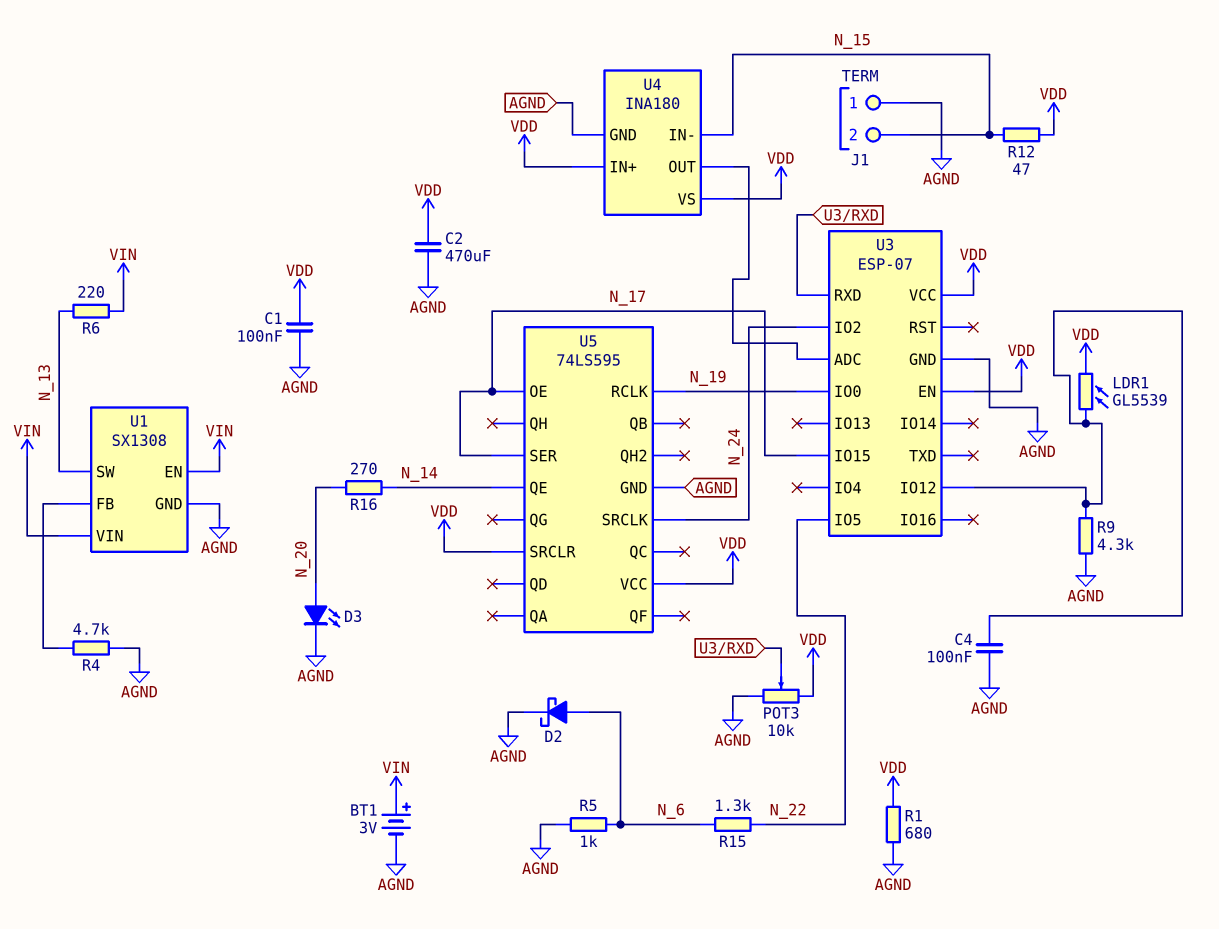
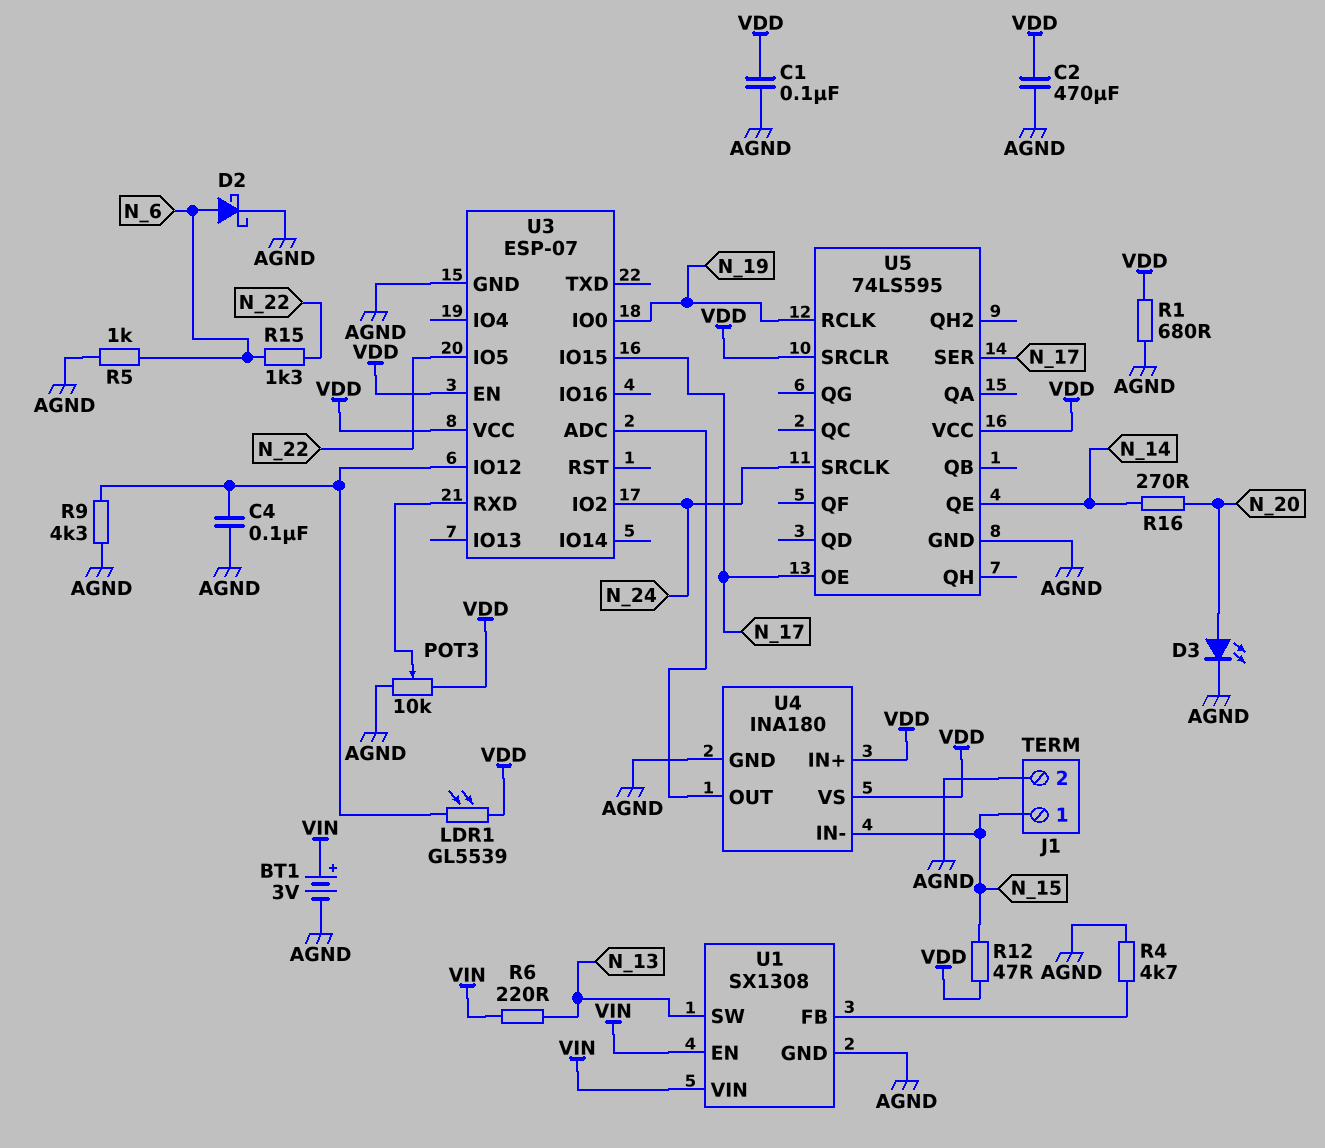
J1 pin 1: AGND -> N_15
J1 pin 2: N_15 -> AGND

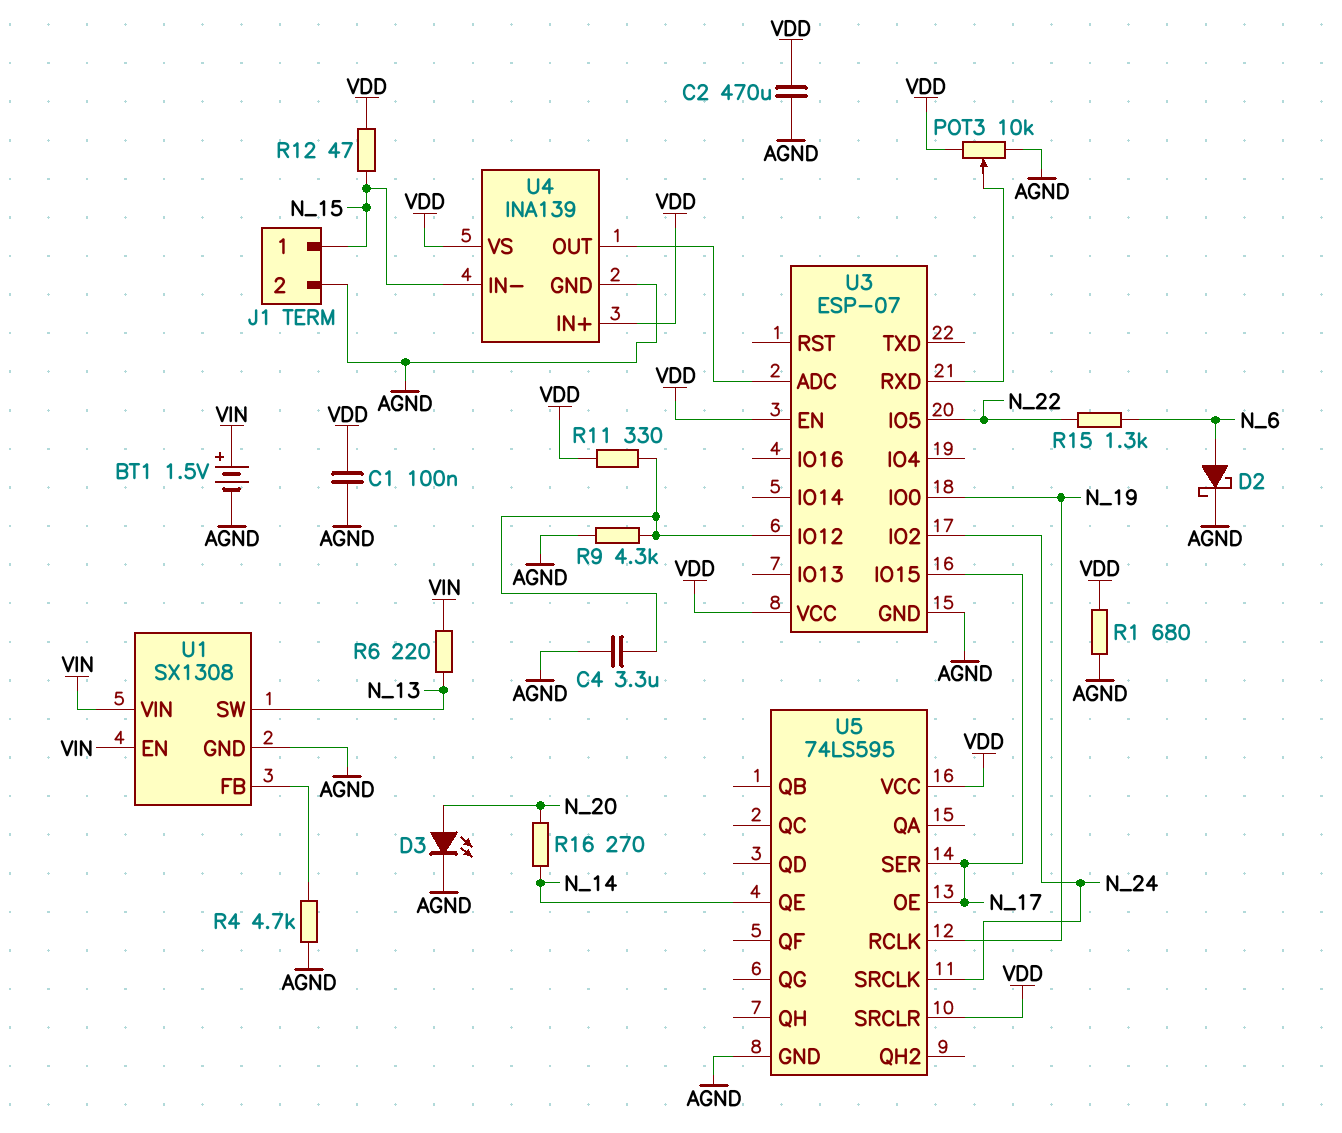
BT1: 3V (plus VIN, minus AGND) -> 1.5V (plus VIN, minus AGND)
C4: 100nF (AGND, U3/IO12) -> 3.3uF (AGND, U3/IO12)
LDR1: GL5539 (U3/IO12, VDD) -> none
R5: 1k (AGND, N_6) -> none
R11: none -> 330 (U3/IO12, VDD)
U4: INA180 -> INA139

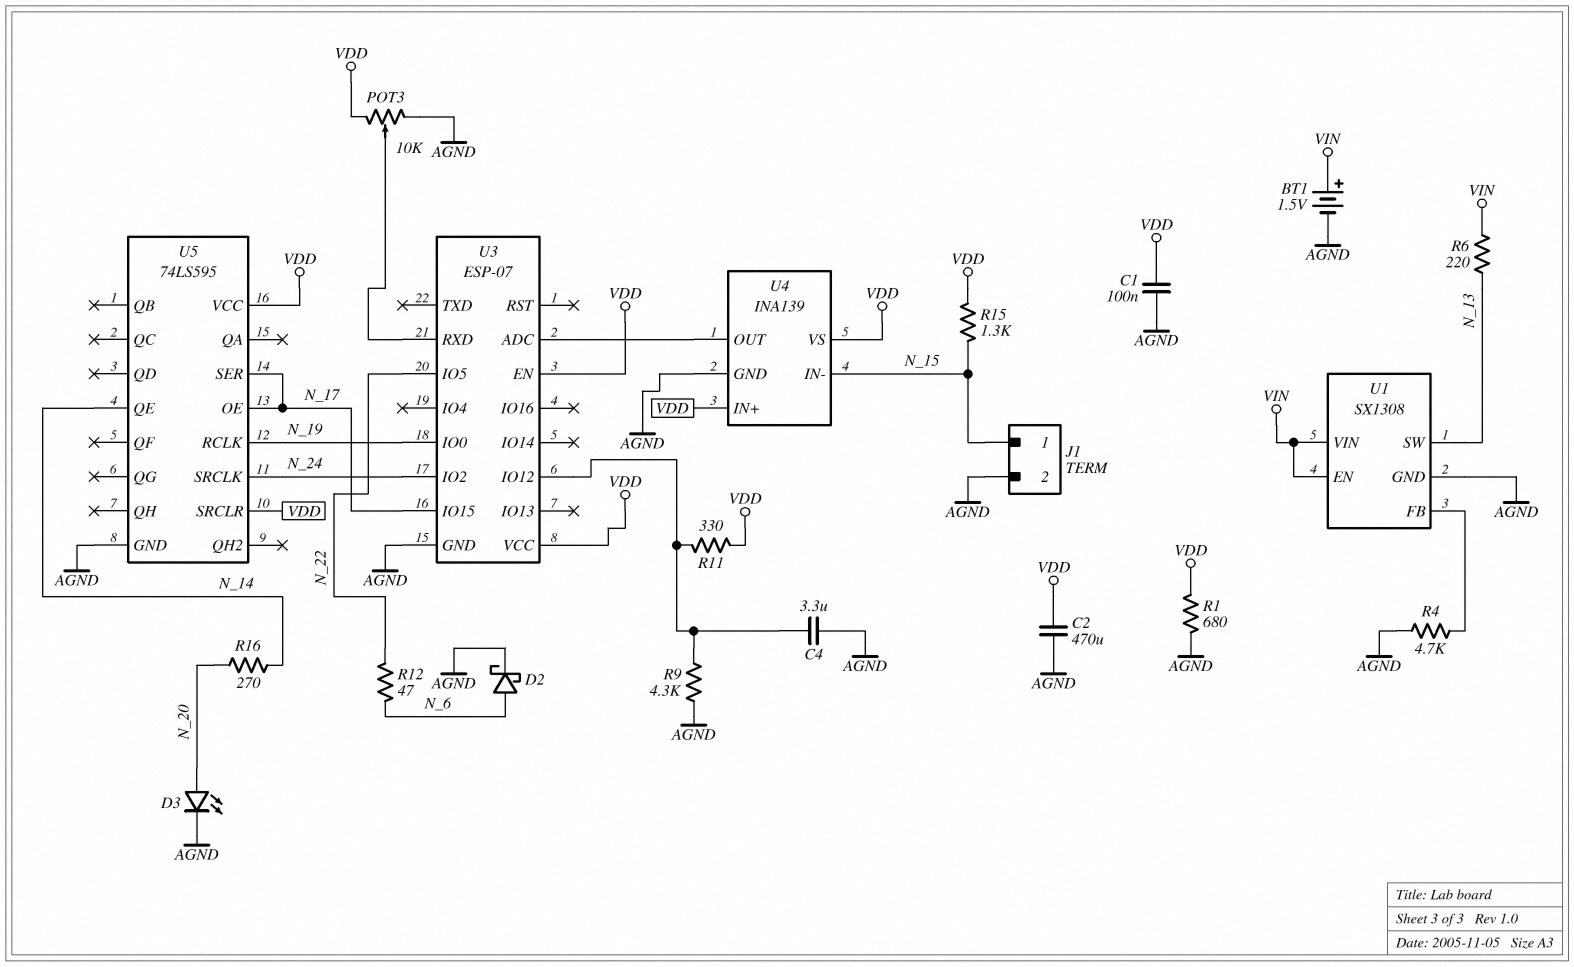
R12: 47 (N_15, VDD) -> 47 (N_6, N_22)
R15: 1.3k (N_6, N_22) -> 1.3k (N_15, VDD)

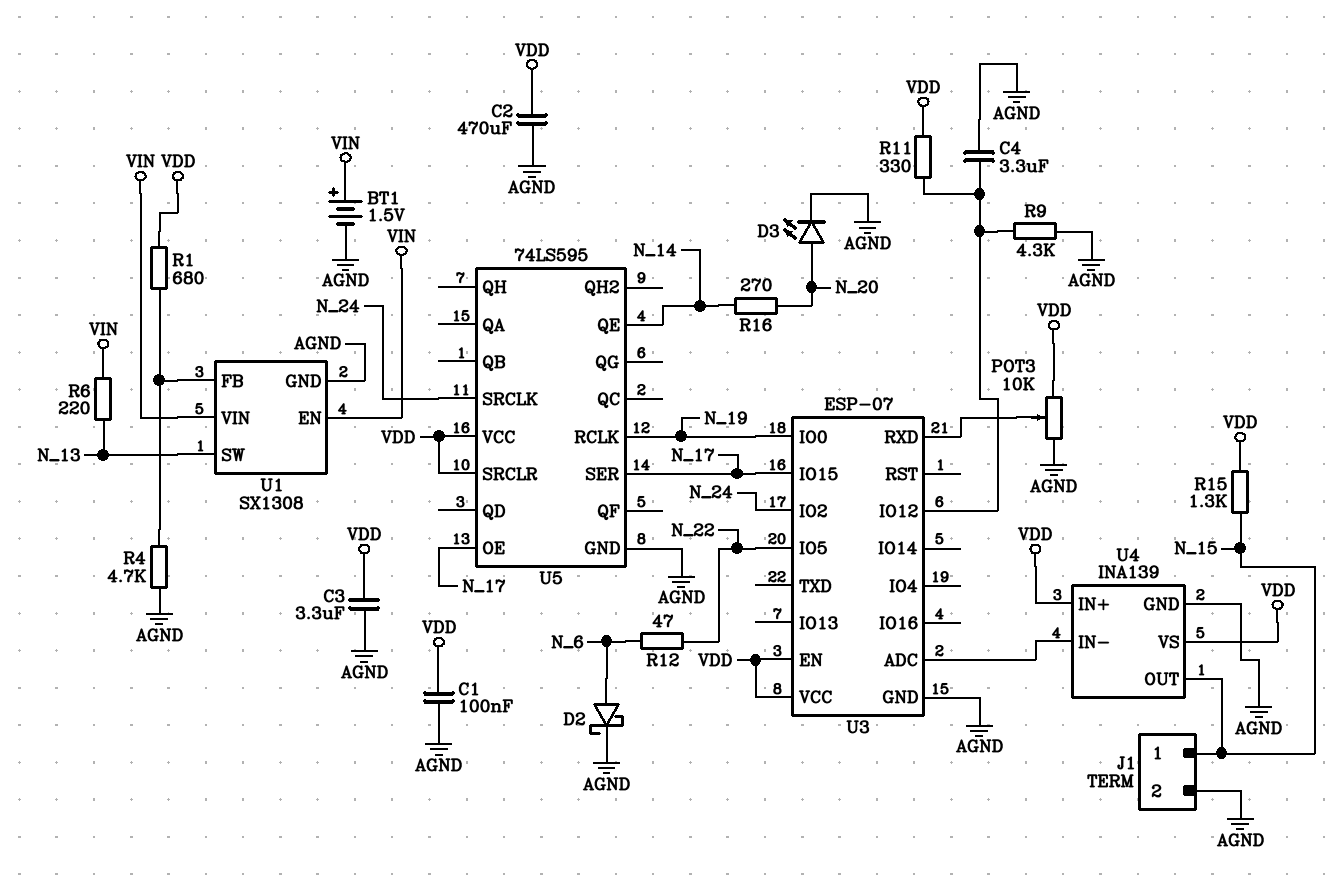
C3: none -> 3.3uF (AGND, VDD)
R1: 680 (AGND, VDD) -> 680 (U1/FB, VDD)
U4 pin IN-: N_15 -> U3/ADC
U4 pin OUT: U3/ADC -> N_15

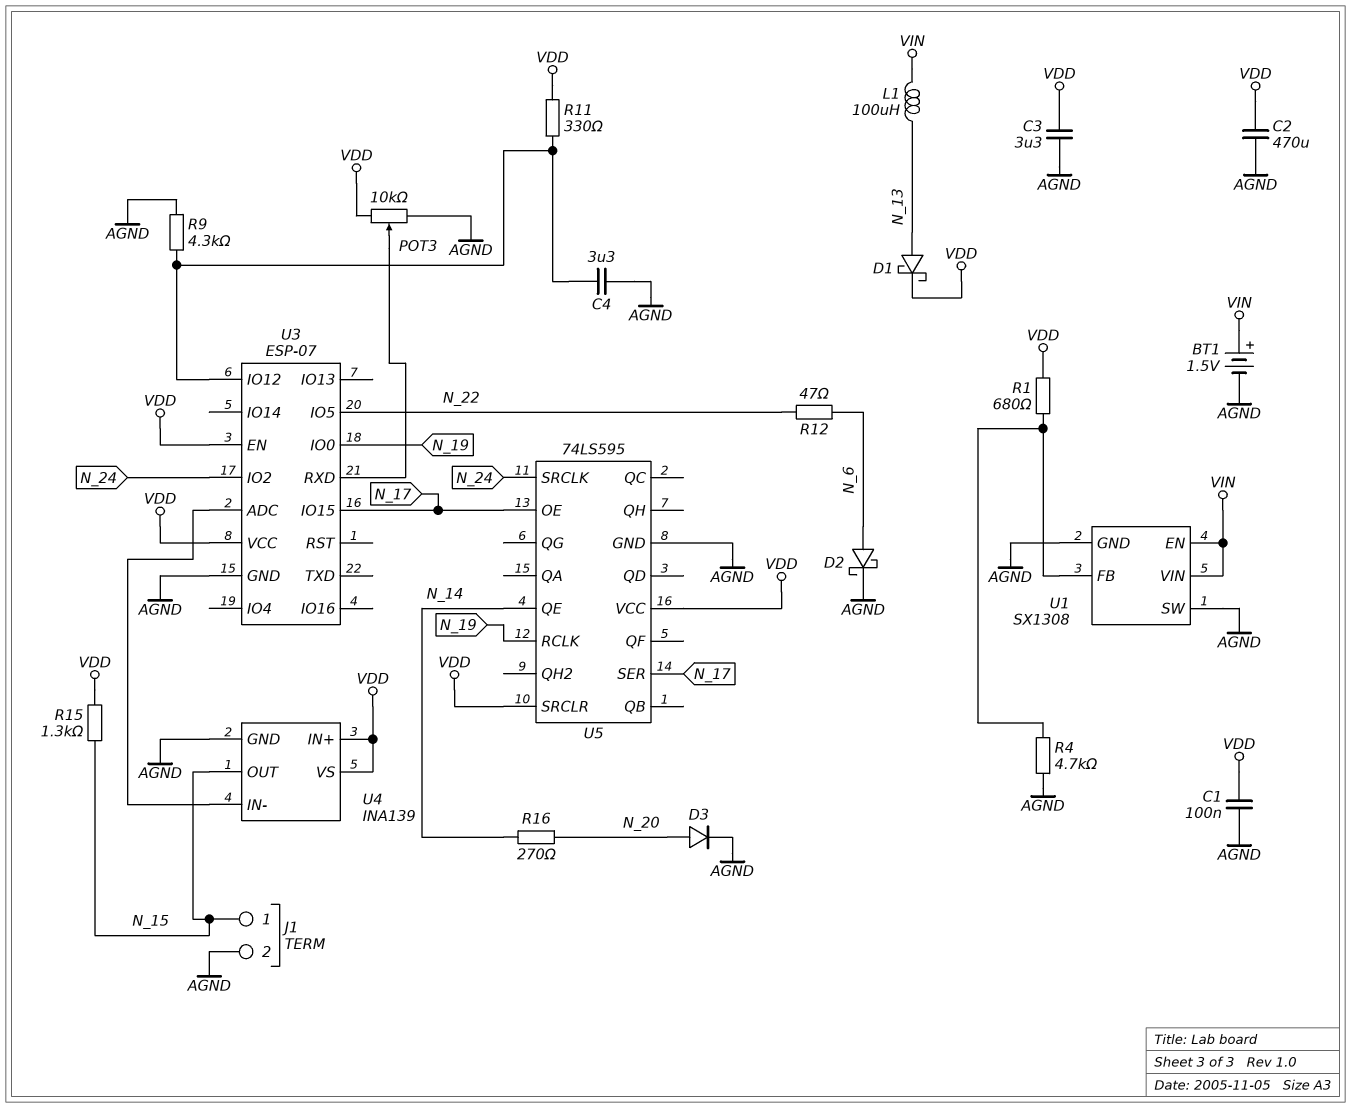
D1: none -> schottky (A N_13, K VDD)
D3: LED (A N_20, K AGND) -> diode (A N_20, K AGND)
L1: none -> 100uH (N_13, VIN)
R6: 220 (N_13, VIN) -> none
U1 pin SW: N_13 -> AGND

